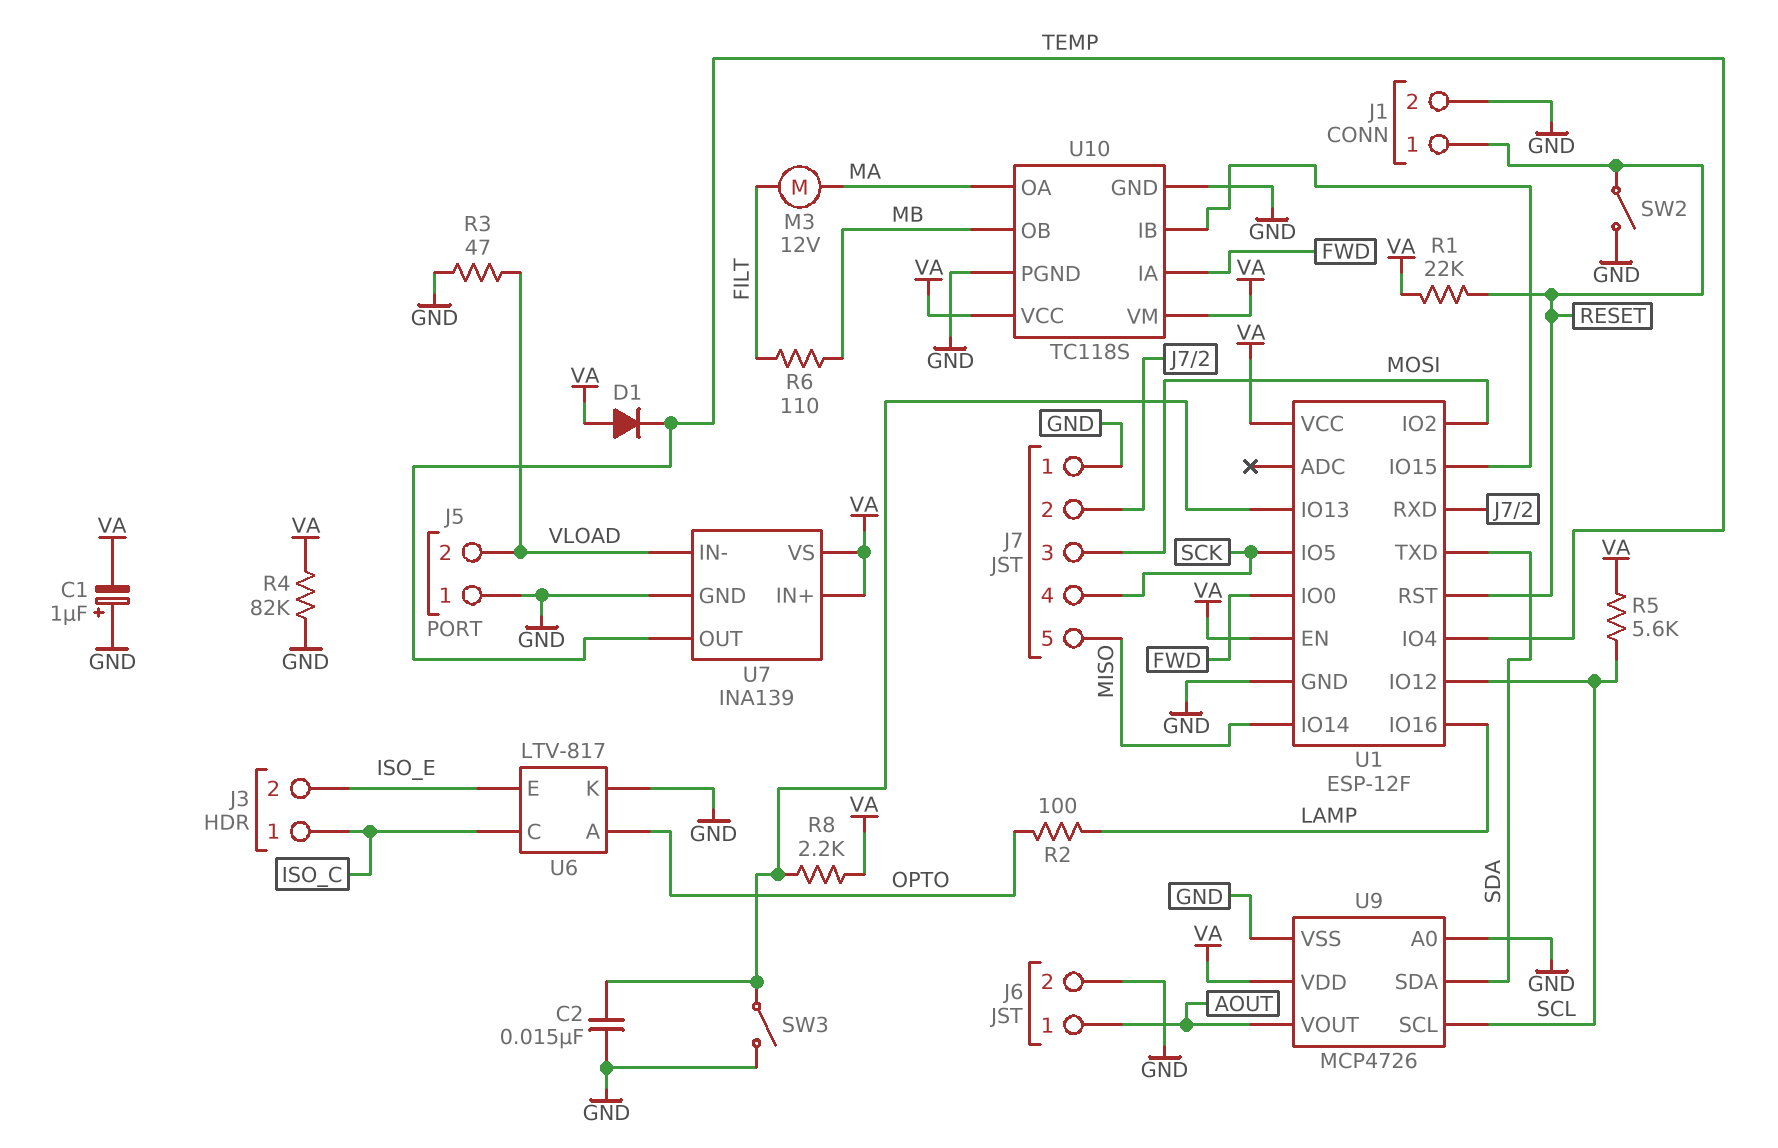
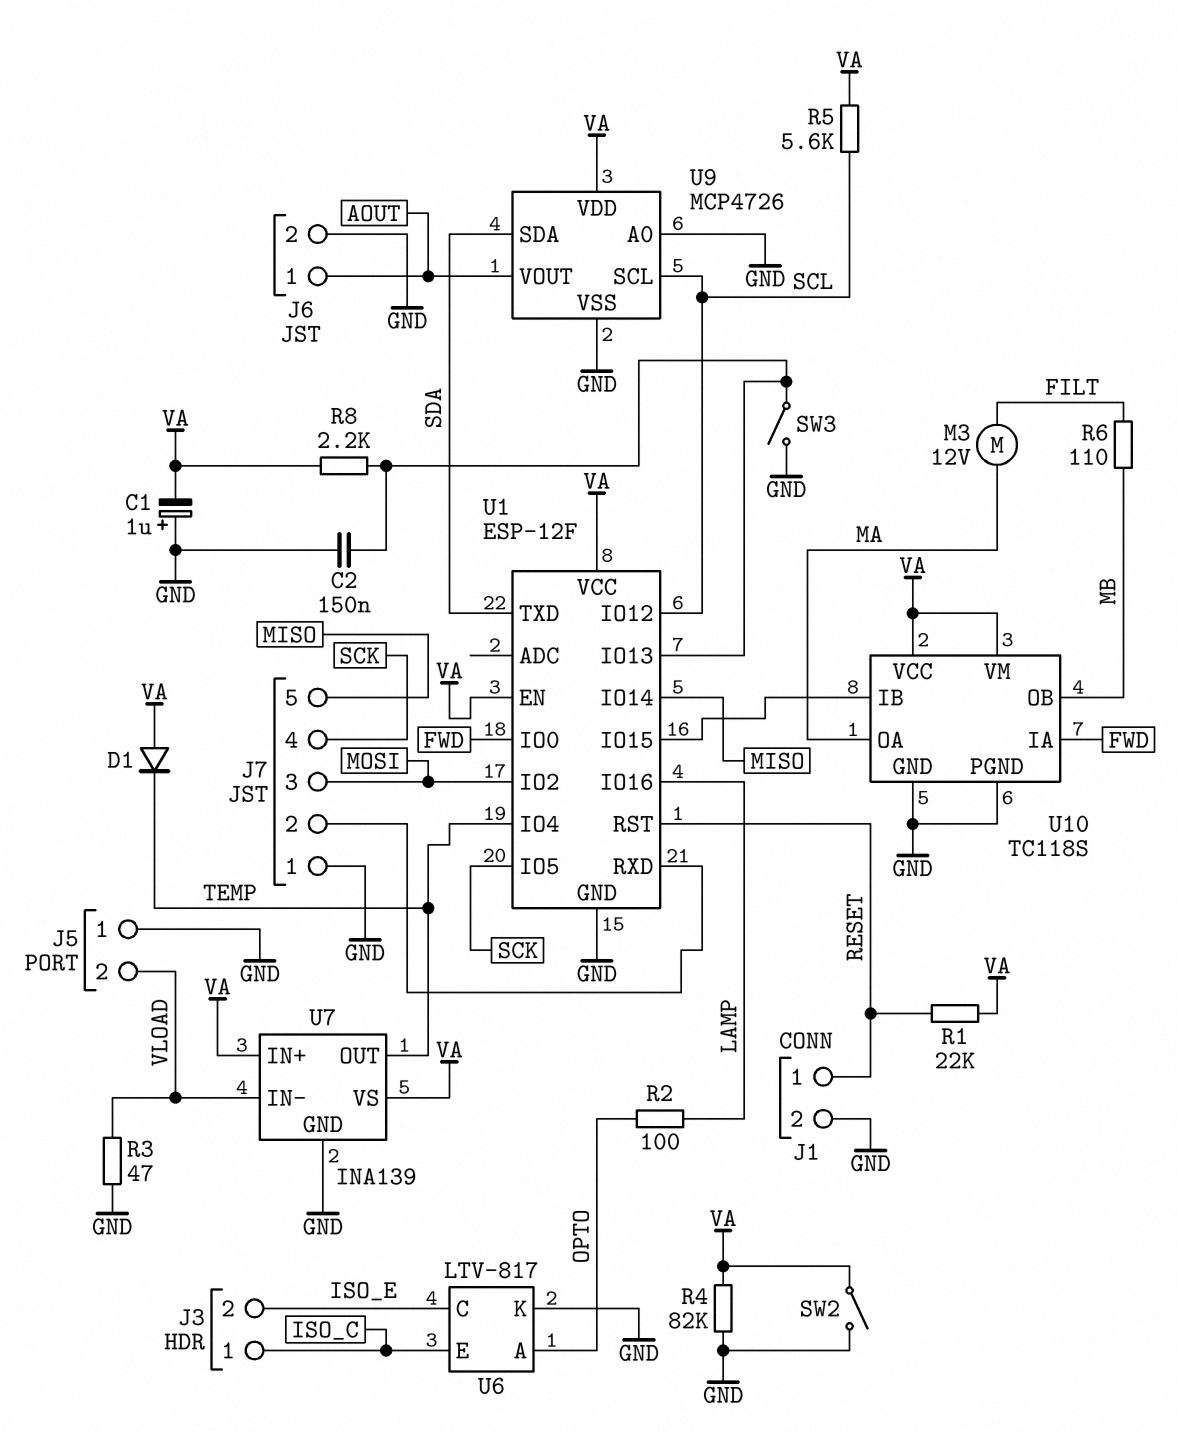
C2: 15nF (GND, U1/IO13) -> 150nF (GND, U1/IO13)
SW2: switch (GND, RESET) -> switch (GND, VA)
U6 pin C: ISO_C -> ISO_E
U6 pin E: ISO_E -> ISO_C

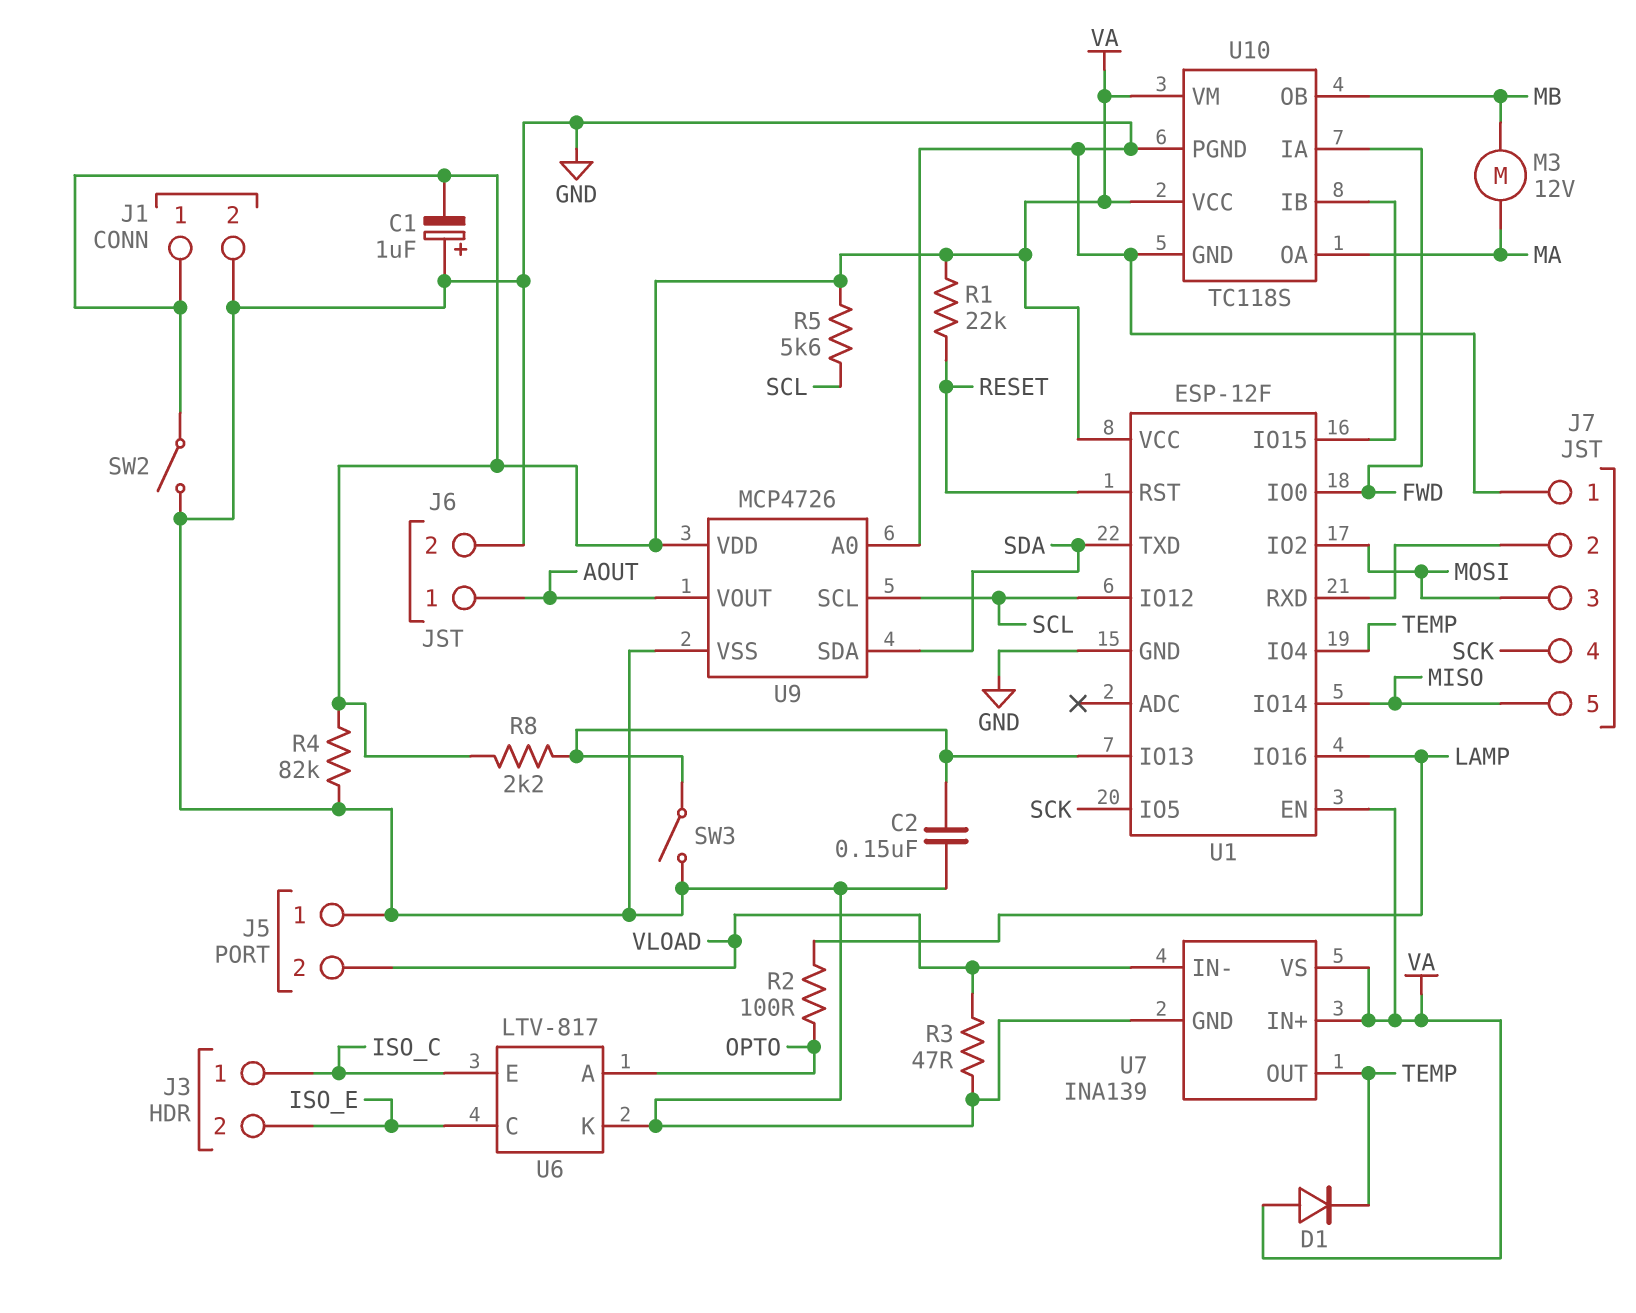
J1 pin 1: RESET -> VA
M3: motor 12V (FILT, MA) -> motor 12V (MA, MB)
R6: 110 (FILT, MB) -> none

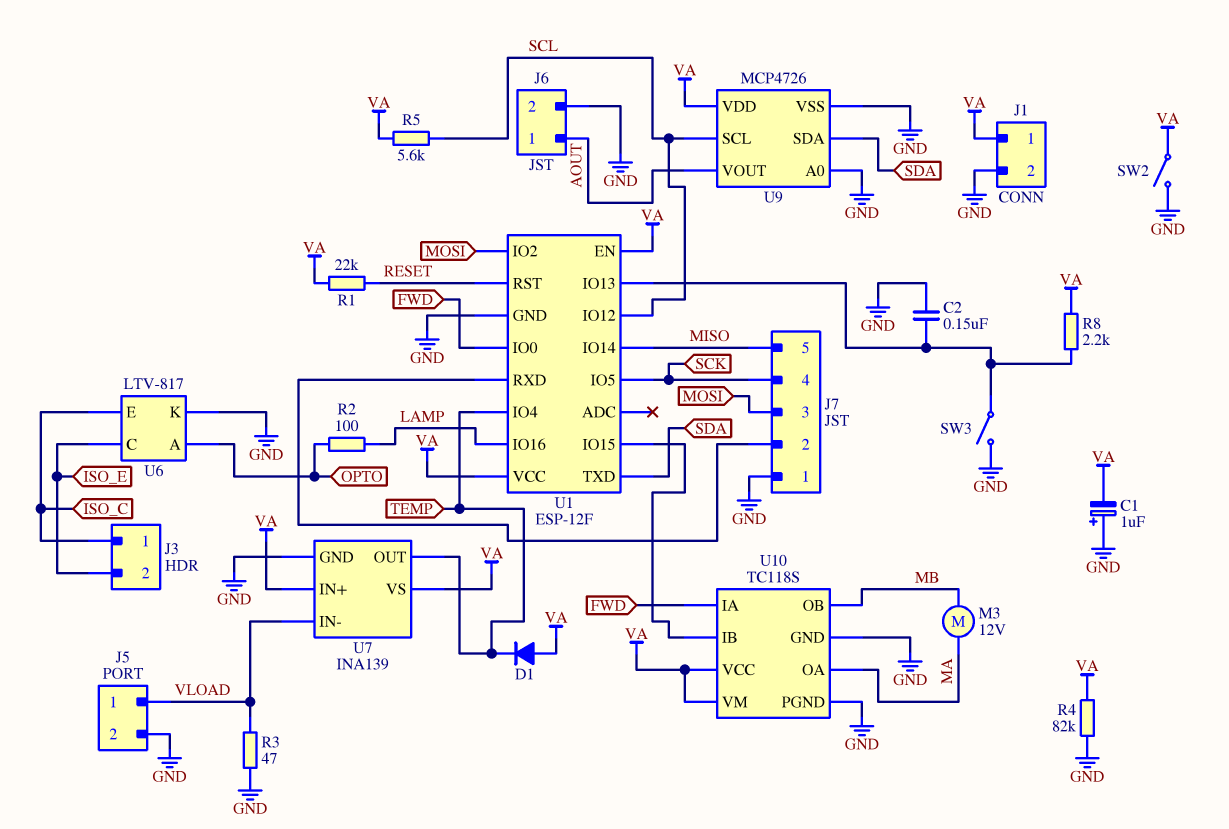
J5 pin 1: GND -> VLOAD
J5 pin 2: VLOAD -> GND

